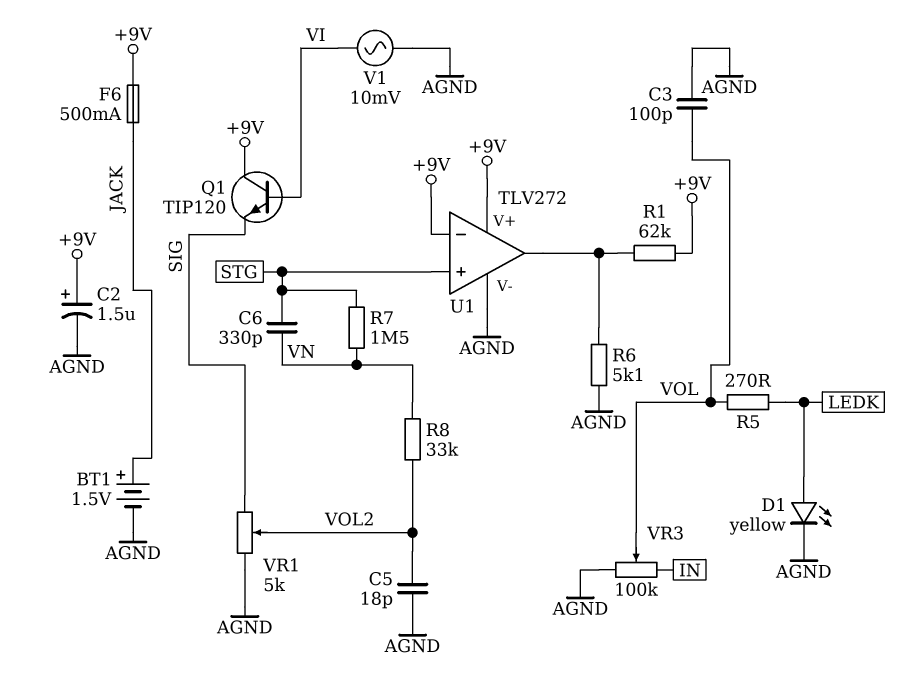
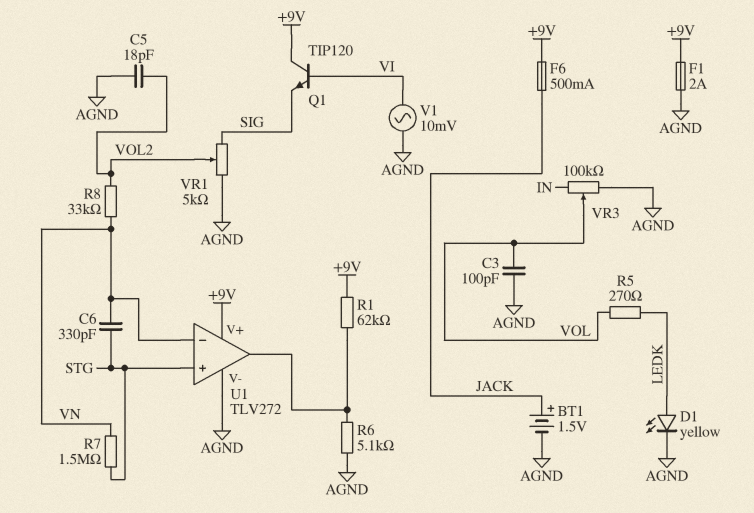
C2: 1.5uF (plus +9V, minus AGND) -> none
F1: none -> 2A (+9V, AGND)
U1 pin in-: +9V -> VN

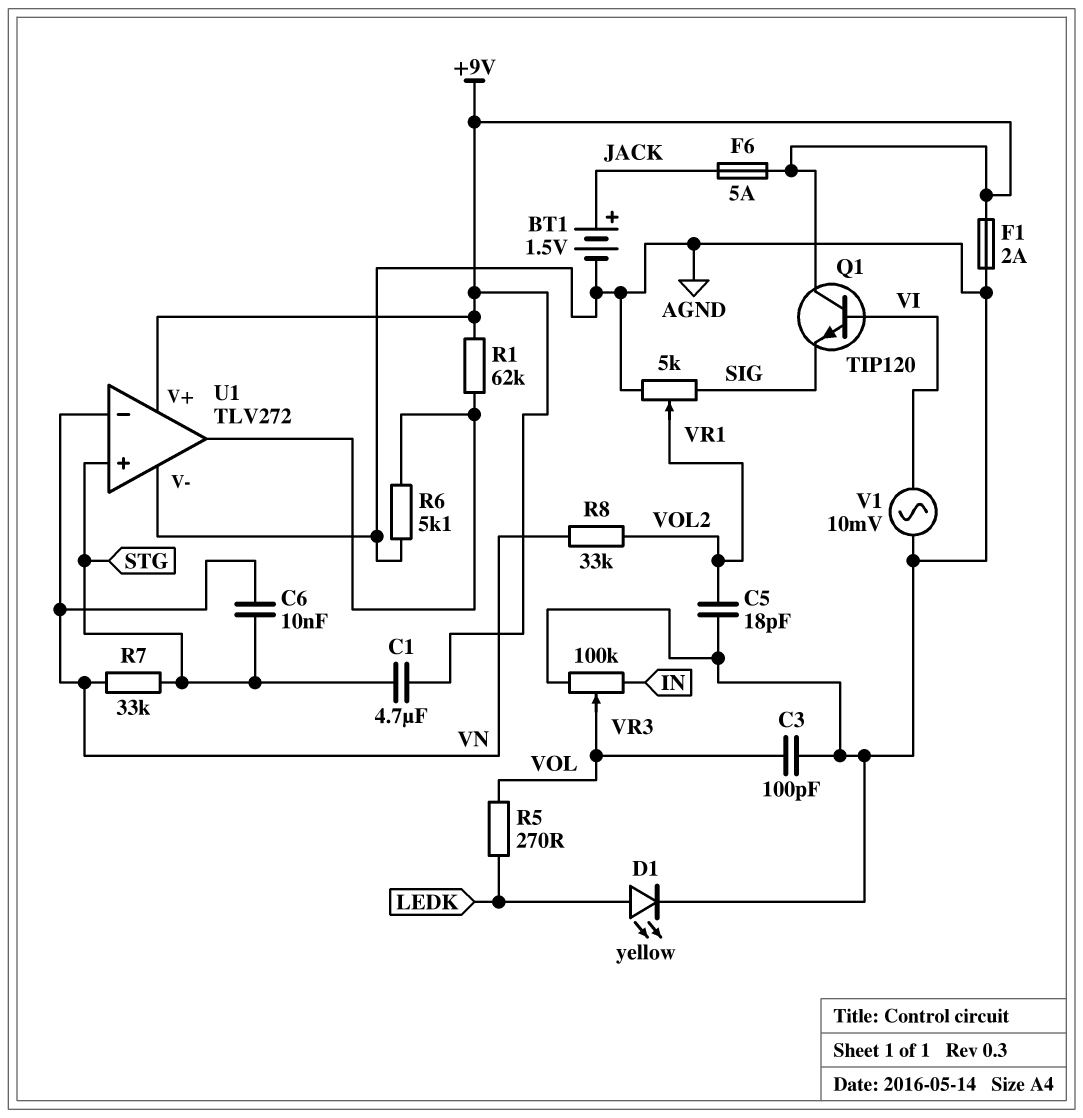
C1: none -> 4.7uF (+9V, STG)
C6: 330pF (STG, VN) -> 10nF (STG, VN)
F6: 500mA (+9V, JACK) -> 5A (+9V, JACK)
R7: 1.5M (STG, VN) -> 33k (STG, VN)

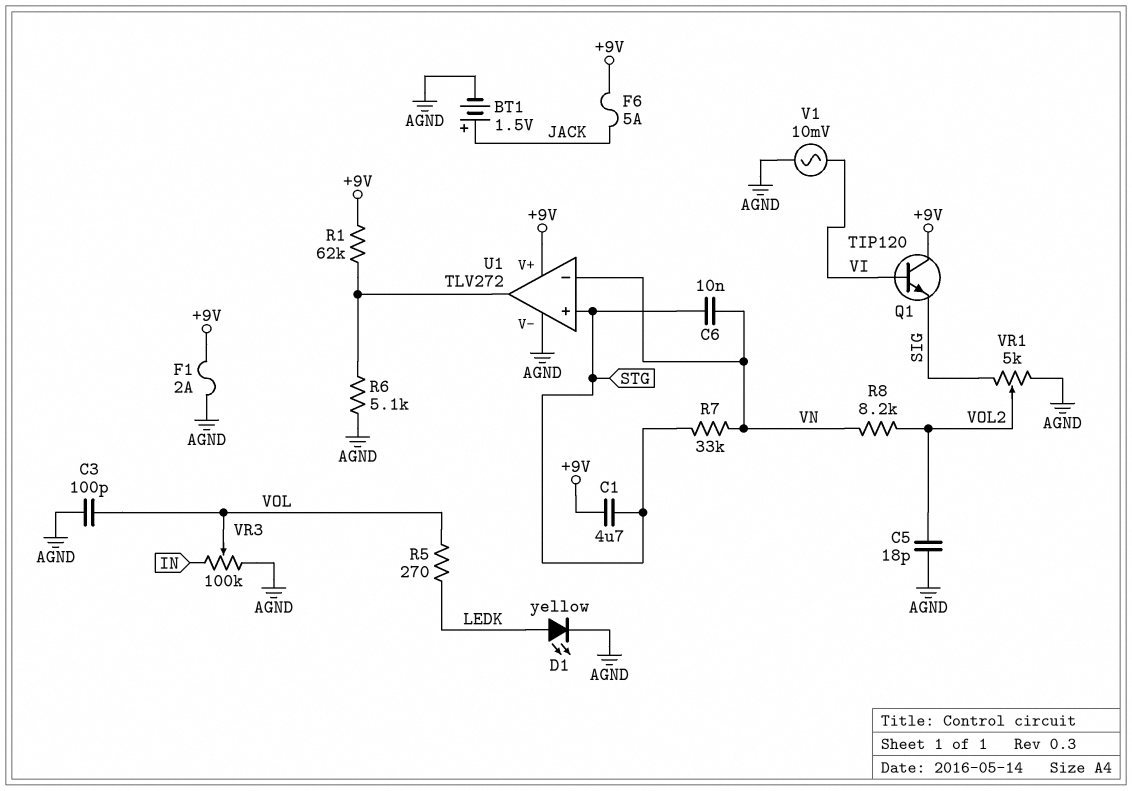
R8: 33k (VN, VOL2) -> 8.2k (VN, VOL2)

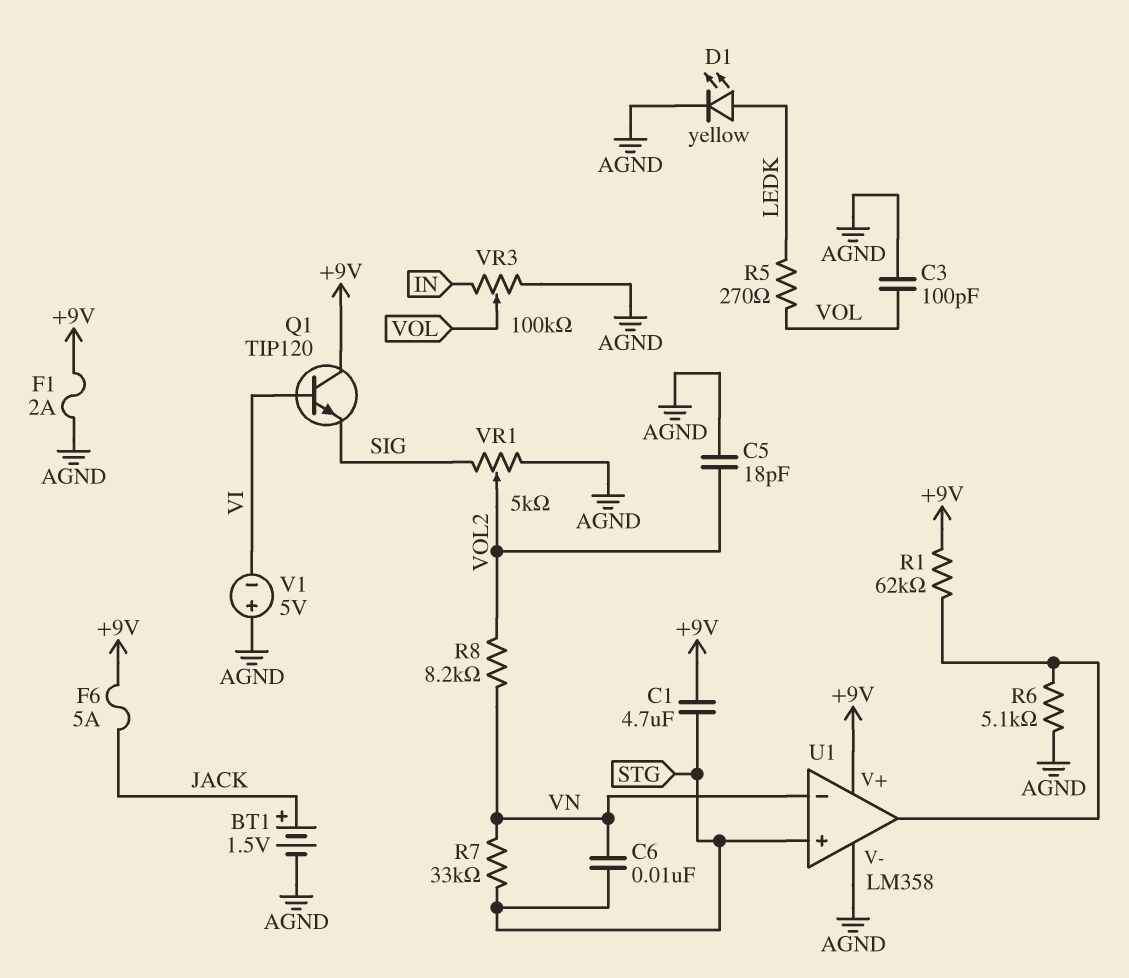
U1: TLV272 -> LM358
V1: AC 10mV (AGND, VI) -> 5V (plus AGND, minus VI)

